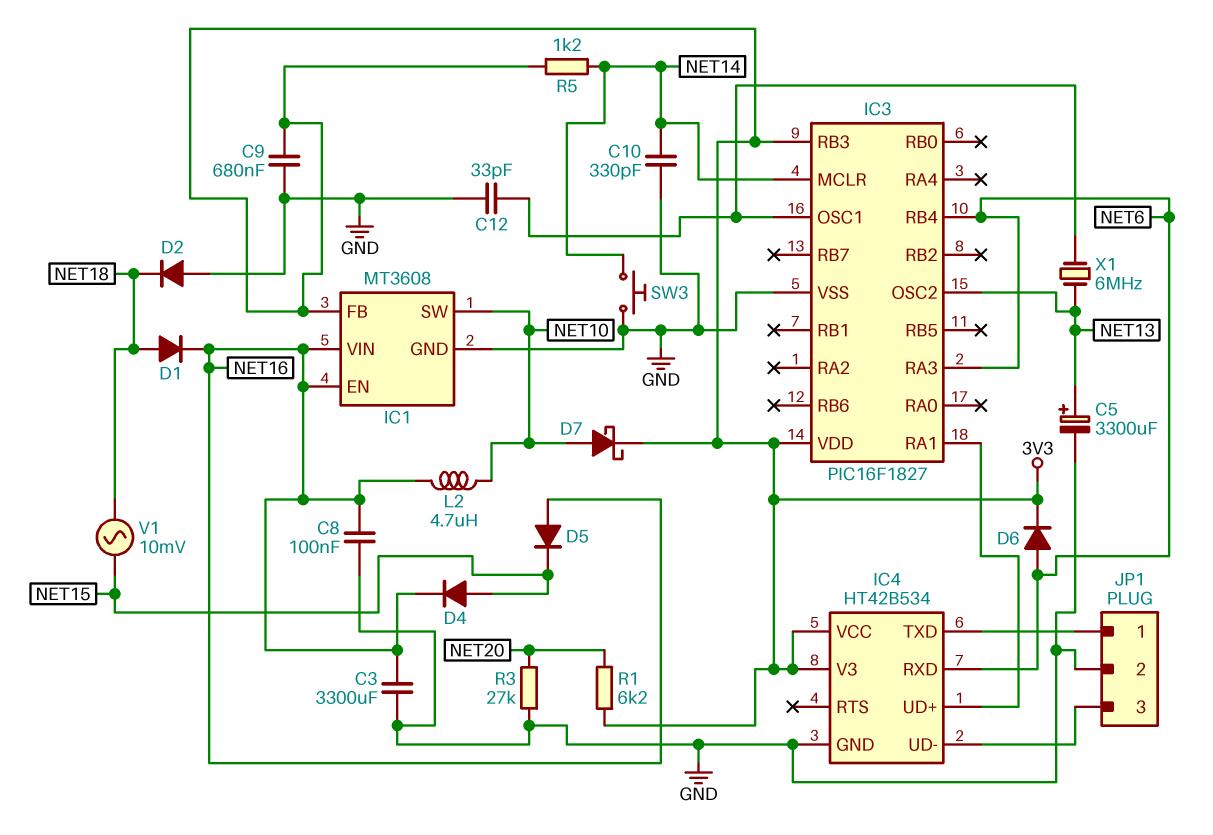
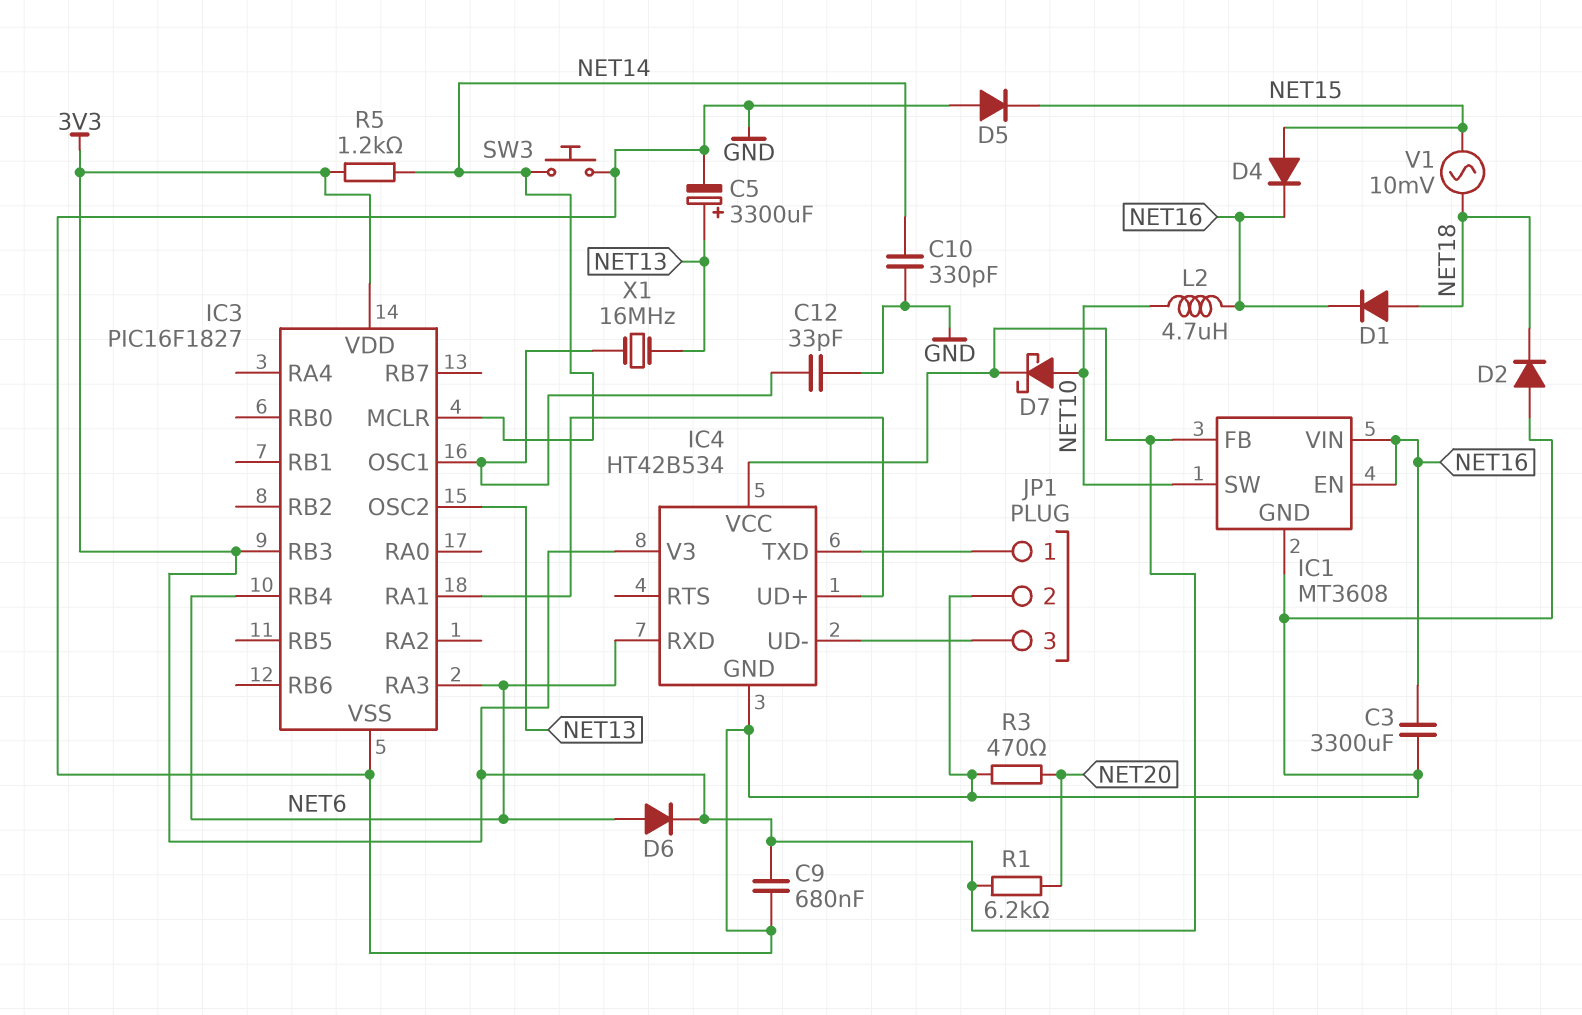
C8: 100nF (GND, NET16) -> none
D5: diode (A NET16, K NET15) -> diode (A GND, K NET15)
R3: 27k (GND, NET20) -> 470 (GND, NET20)
X1: 6MHz (IC3/OSC1, NET13) -> 16MHz (IC3/OSC1, NET13)

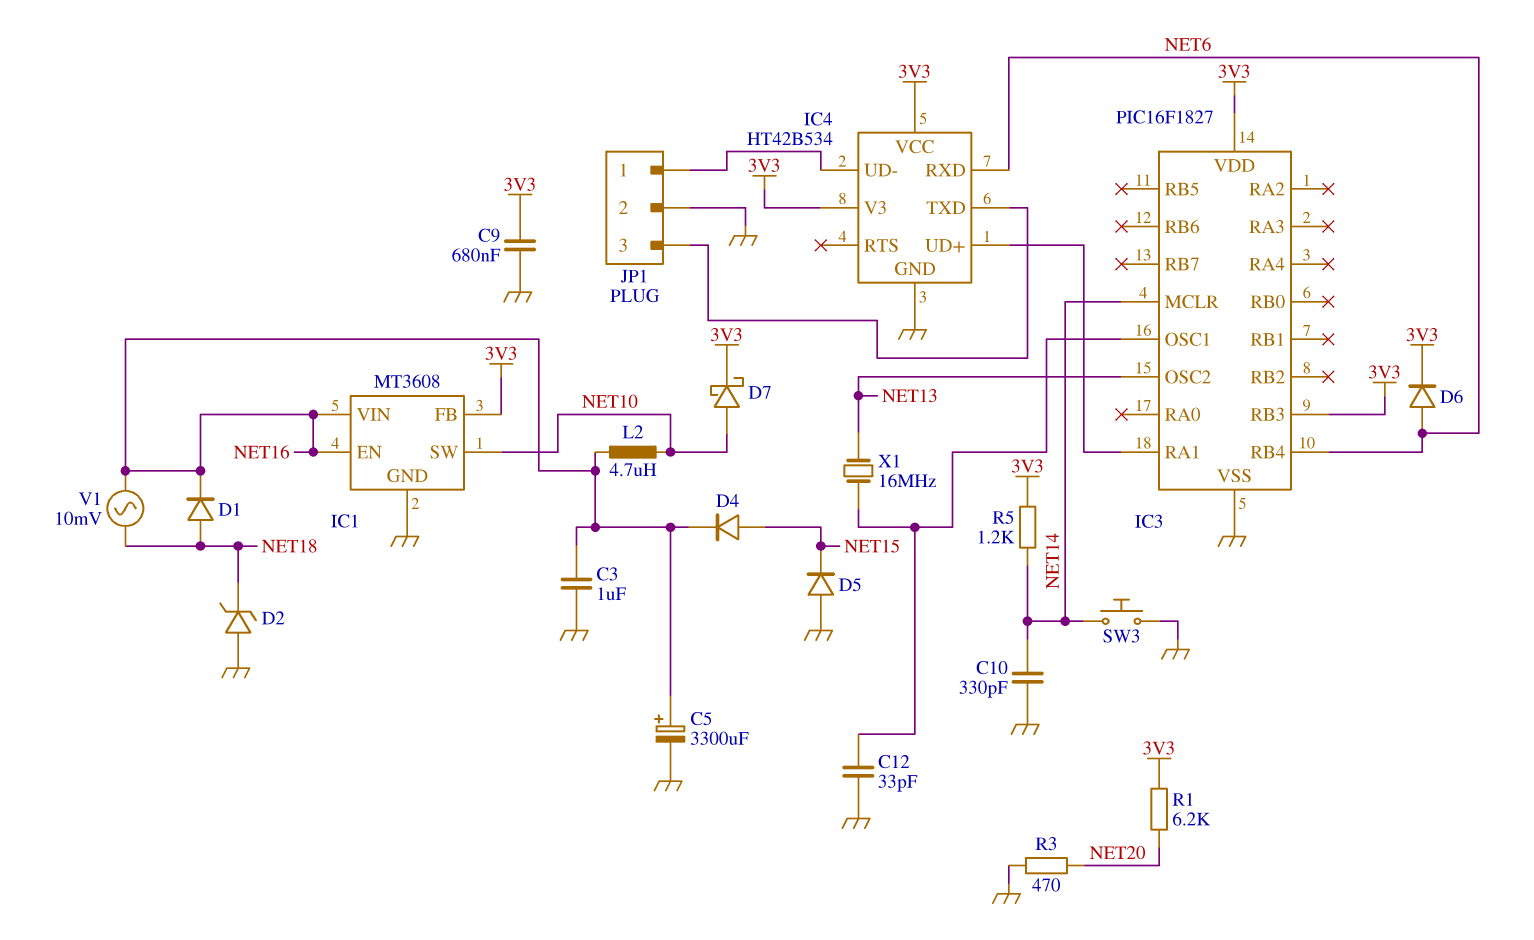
C3: 3300uF (GND, NET16) -> 1uF (GND, NET16)
C5: 3300uF (plus NET13, minus GND) -> 3300uF (plus NET16, minus GND)
D2: diode (A GND, K NET18) -> zener (A GND, K NET18)
IC3 pin RA3: NET6 -> none
JP1 pin 1: IC4/TXD -> IC4/UD-
JP1 pin 3: IC4/UD- -> IC4/TXD
V1: AC 10mV (NET15, NET18) -> AC 10mV (NET16, NET18)

